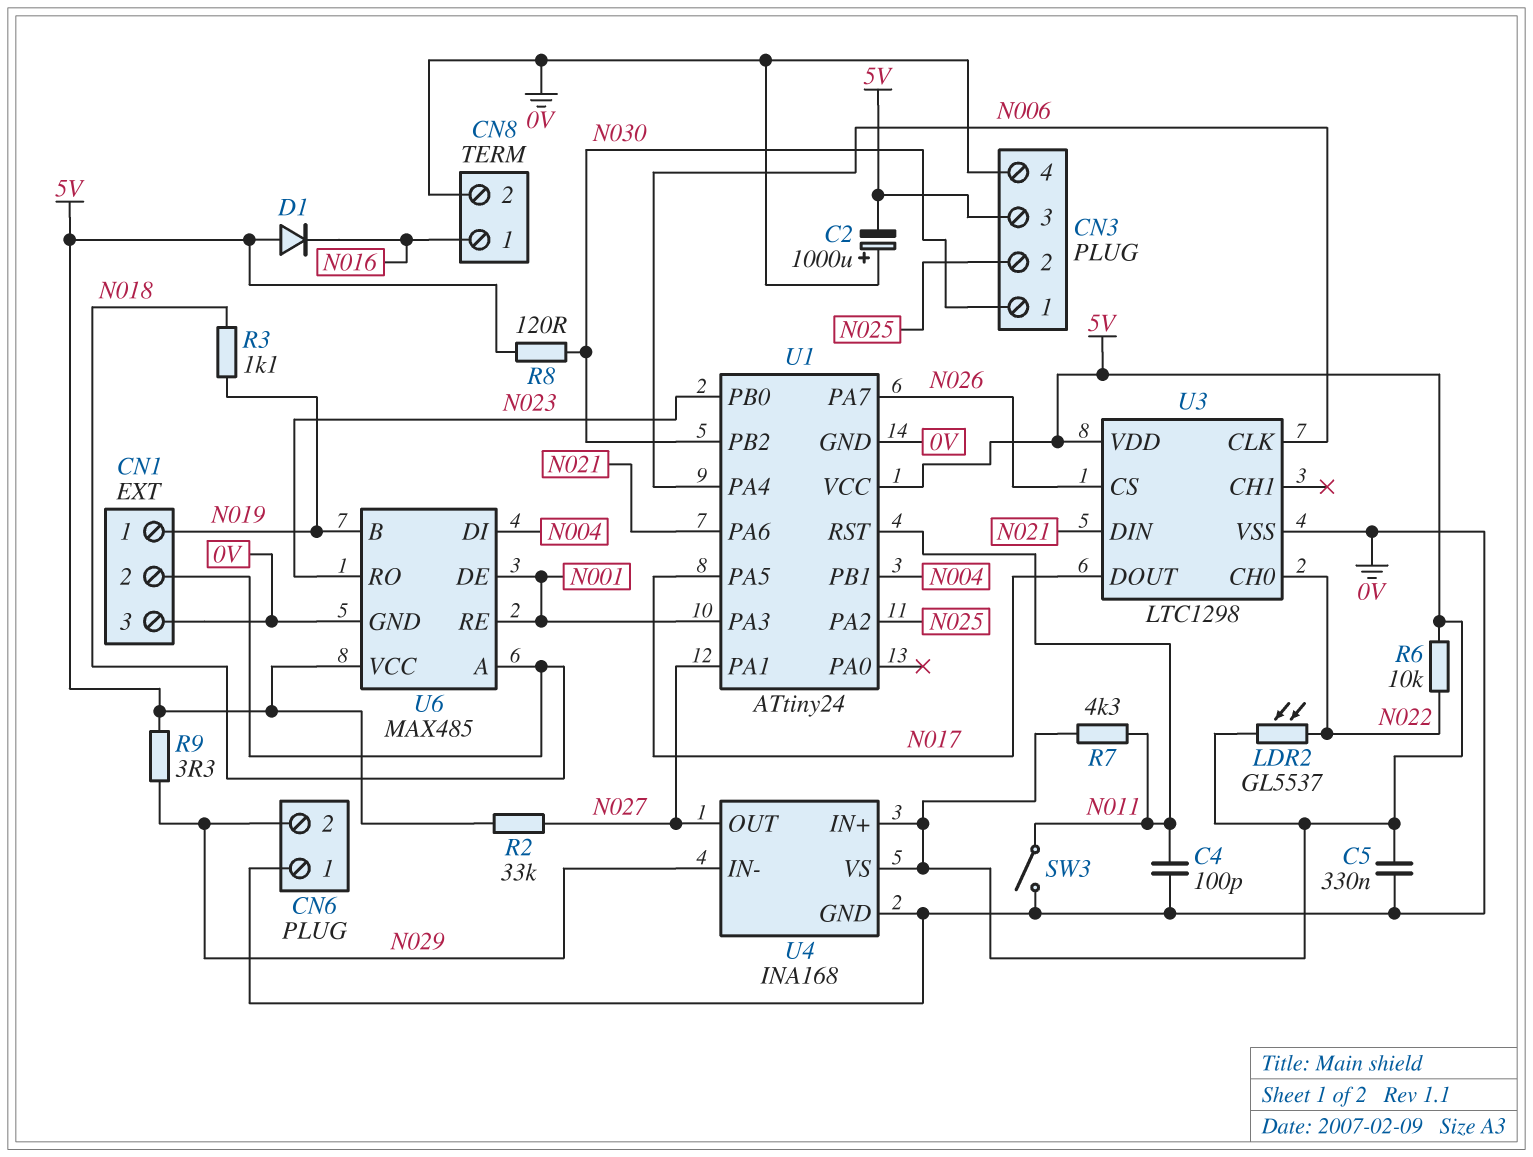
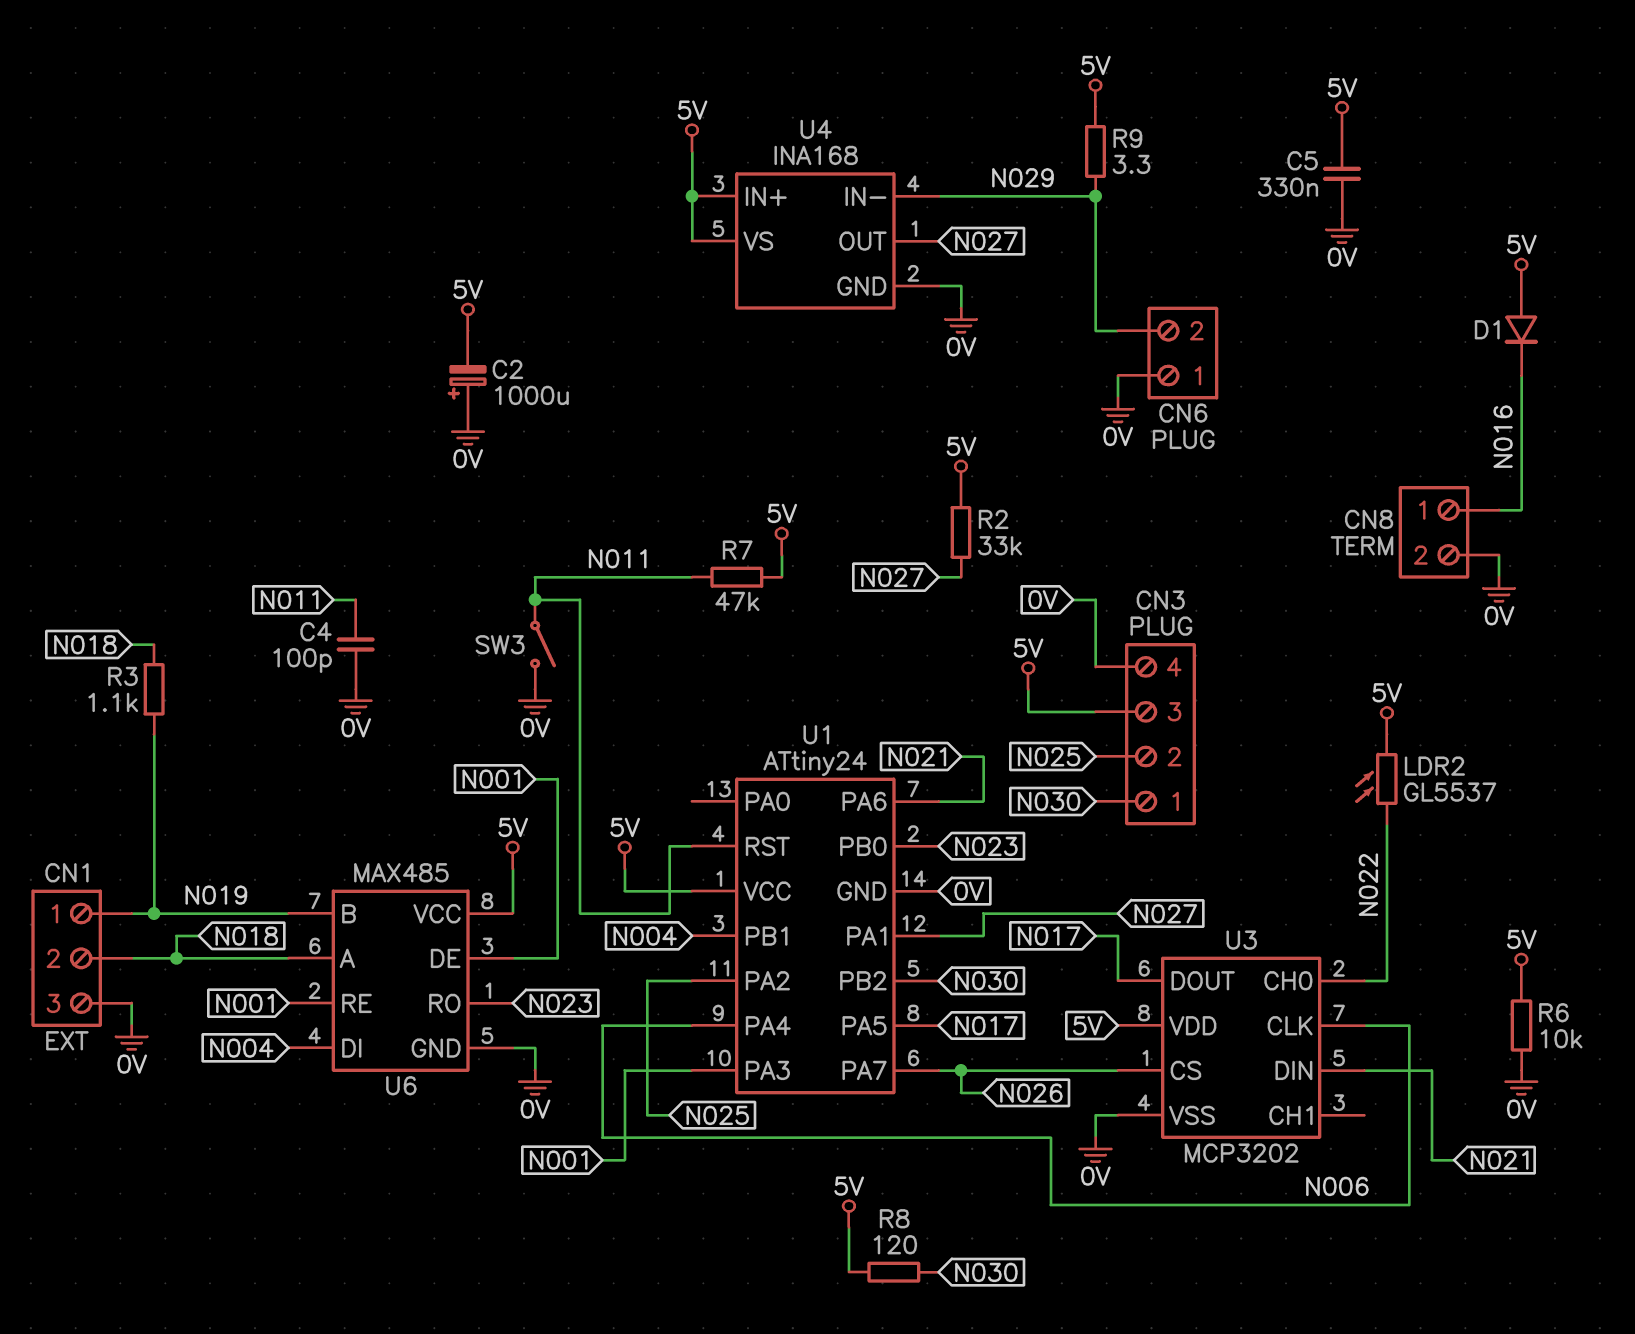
R6: 10k (5V, N022) -> 10k (0V, 5V)
R7: 4.3k (5V, N011) -> 47k (5V, N011)
U3: LTC1298 -> MCP3202

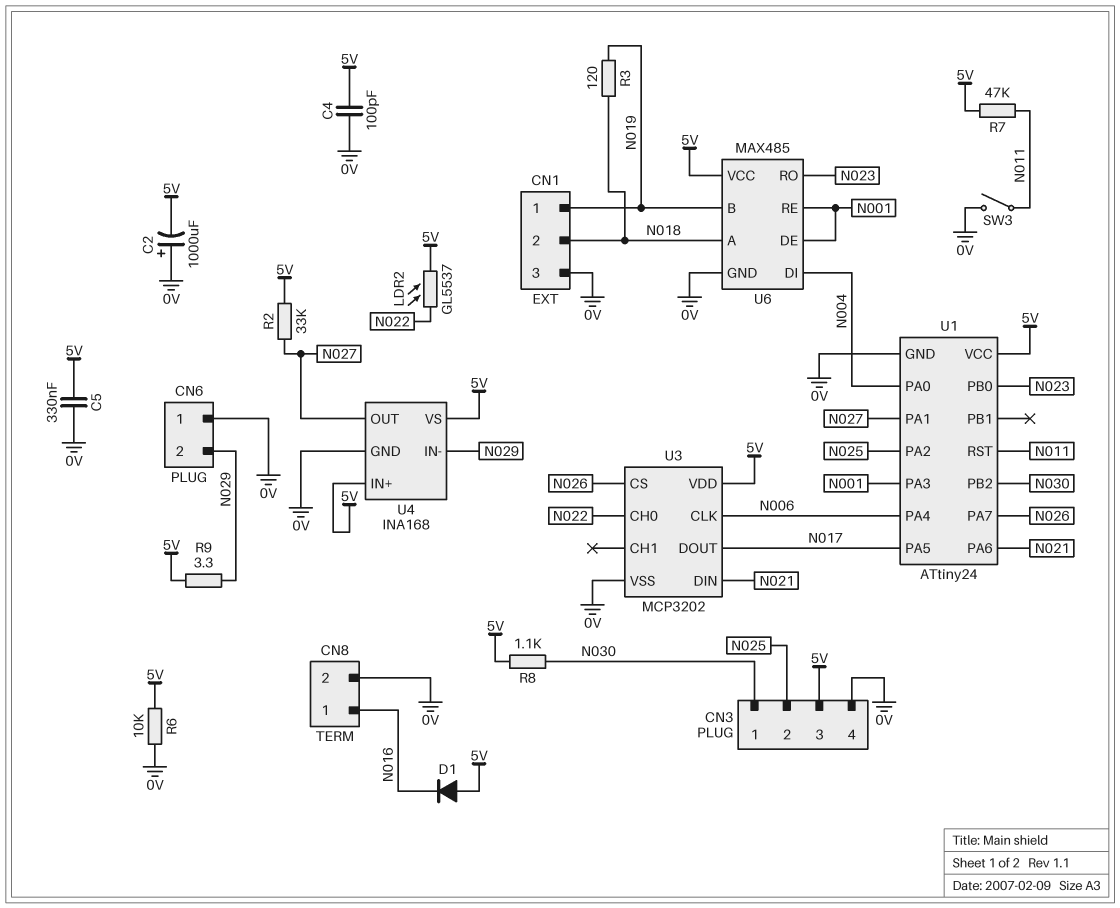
C4: 100pF (0V, N011) -> 100pF (0V, 5V)
R3: 1.1k (N018, N019) -> 120 (N018, N019)
R8: 120 (5V, N030) -> 1.1k (5V, N030)
U1 pin PA0: none -> N004
U1 pin PB1: N004 -> none

